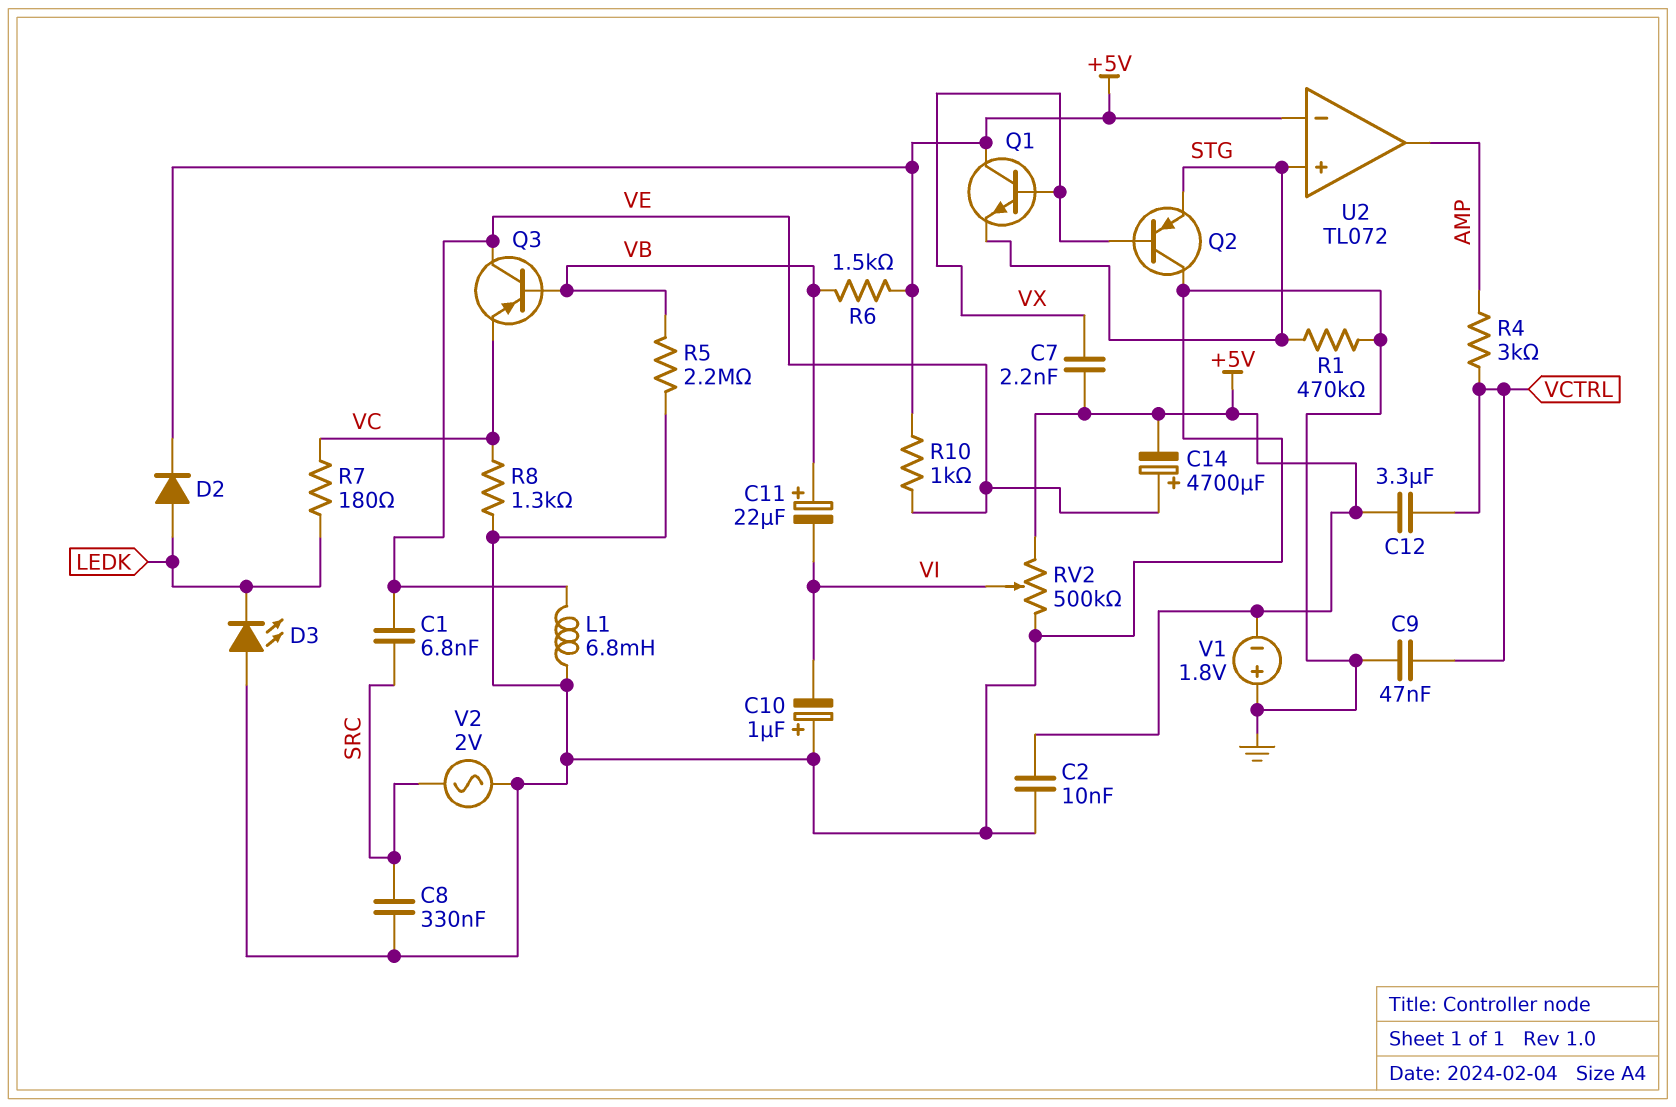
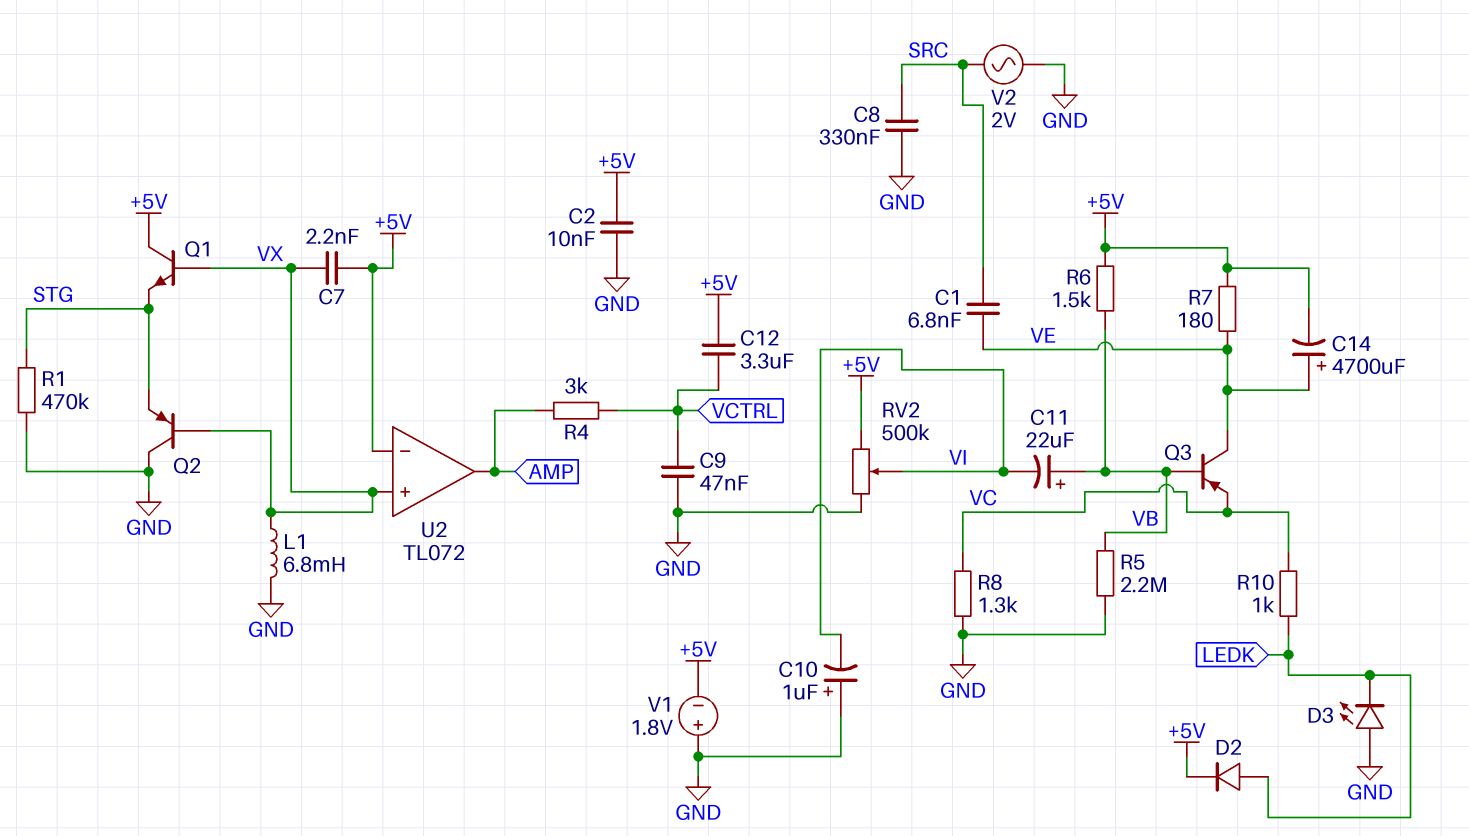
L1: 6.8mH (GND, VE) -> 6.8mH (GND, VX)
R7: 180 (LEDK, VC) -> 180 (+5V, VE)
R10: 1k (+5V, VE) -> 1k (LEDK, VC)
U2 pin in+: STG -> VX

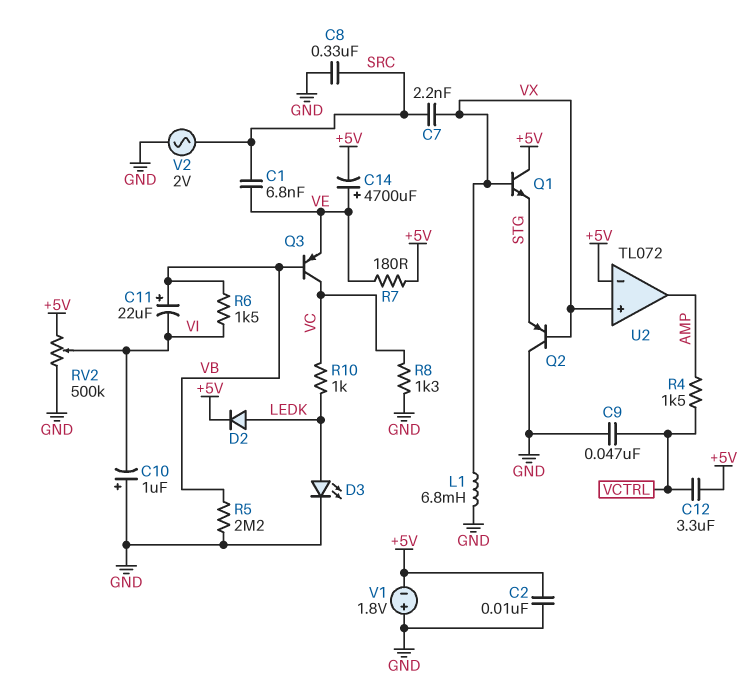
C7: 2.2nF (+5V, VX) -> 2.2nF (SRC, VX)
D3: LED (A GND, K LEDK) -> LED (A LEDK, K GND)
Q3: PNP (B VB, C VE, E VC) -> PNP (B VB, C VC, E VE)
R1: 470k (GND, STG) -> none
R4: 3k (AMP, VCTRL) -> 1.5k (AMP, VCTRL)
R6: 1.5k (+5V, VB) -> 1.5k (VB, VI)

